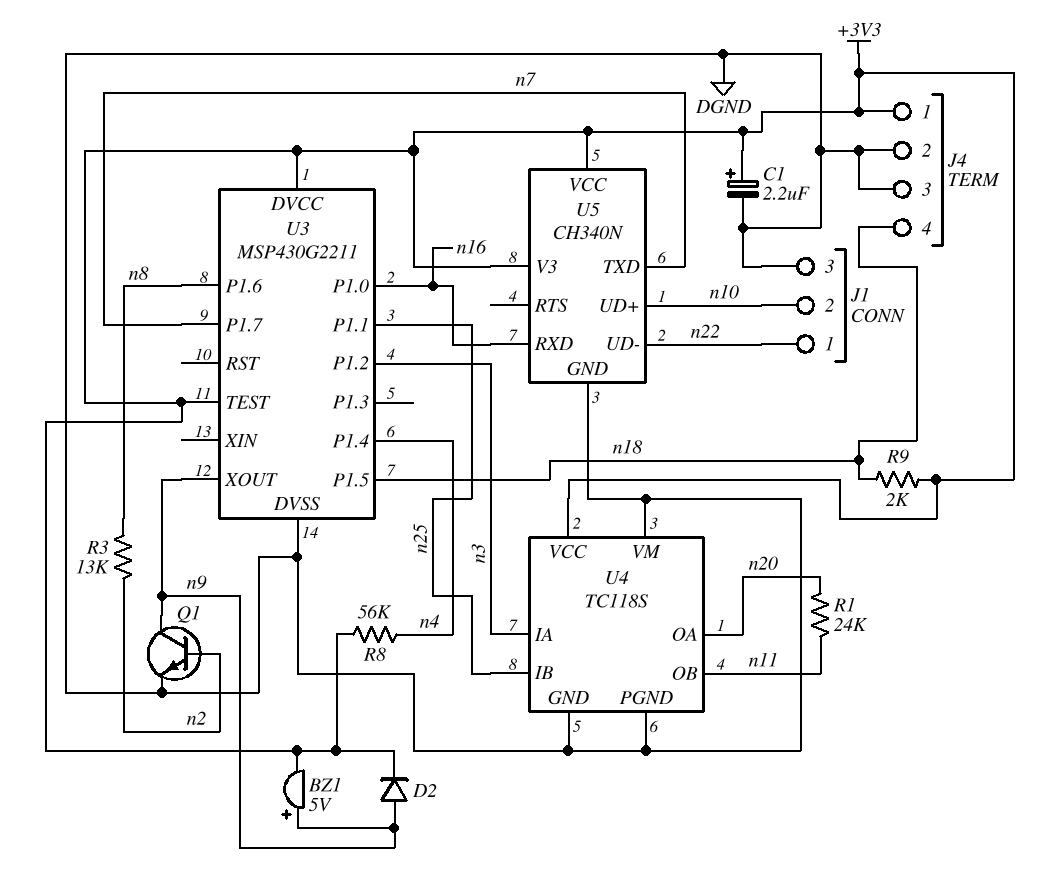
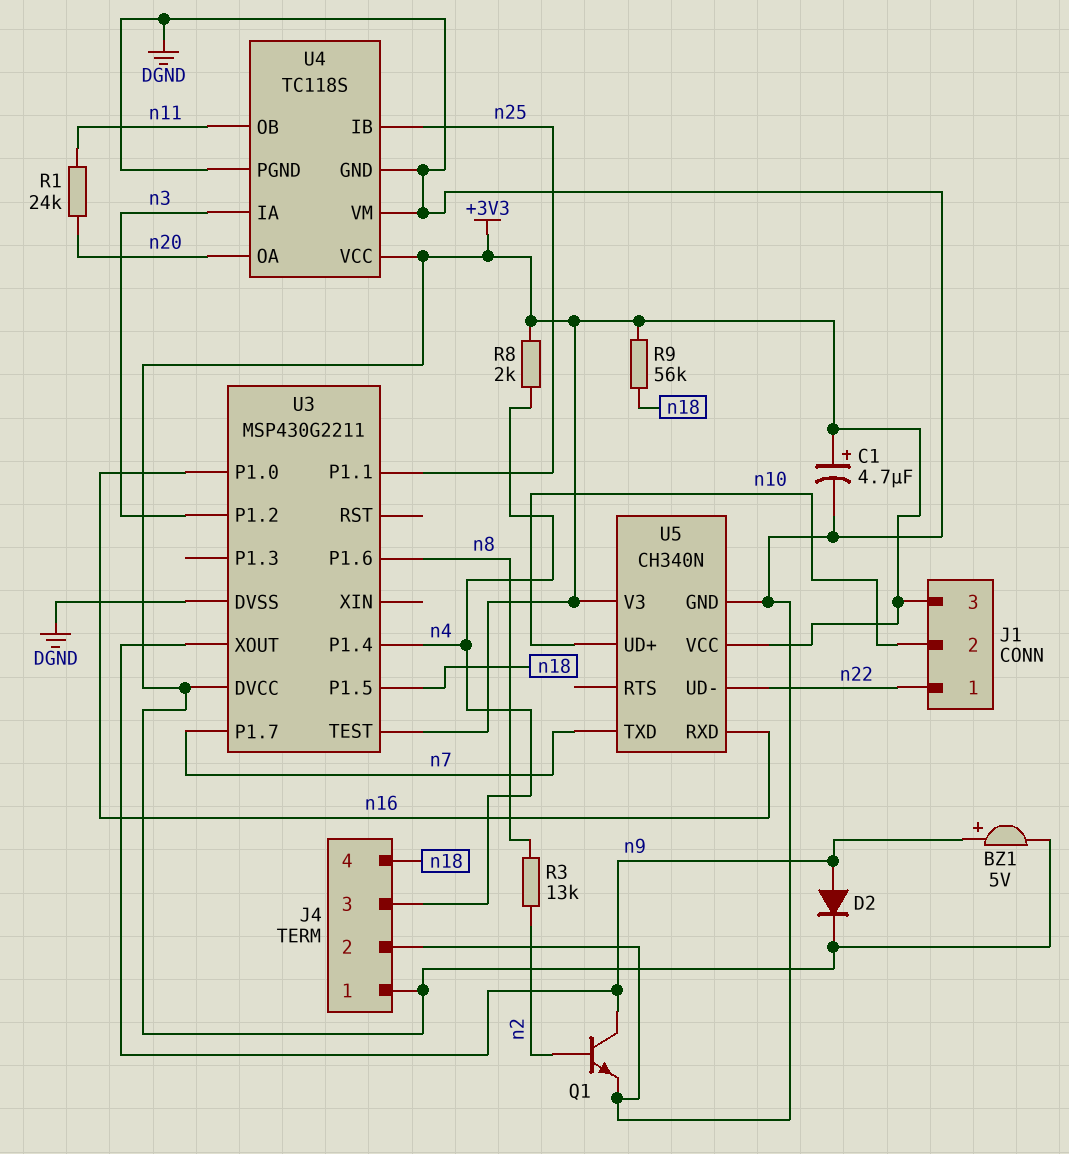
C1: 2.2uF (plus +3V3, minus DGND) -> 4.7uF (plus +3V3, minus DGND)
J1 pin 3: DGND -> +3V3
J4 pin 3: DGND -> n4
R8: 56k (+3V3, n4) -> 2k (+3V3, n4)
R9: 2k (+3V3, n18) -> 56k (+3V3, n18)

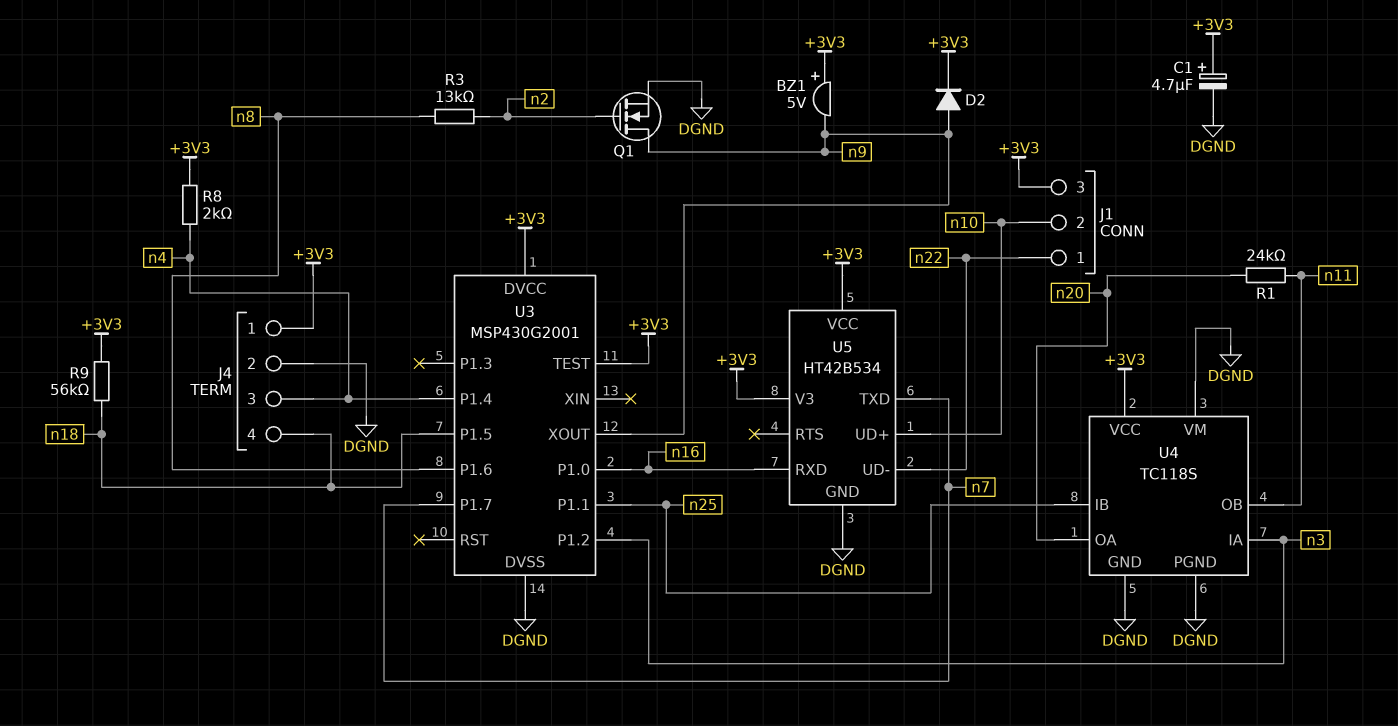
BZ1: buzzer 5V (plus n9, minus +3V3) -> buzzer 5V (plus +3V3, minus n9)
Q1: NPN (B n2, C n9, E DGND) -> NMOS (G n2, D n9, S DGND)
U3: MSP430G2211 -> MSP430G2001
U5: CH340N -> HT42B534

